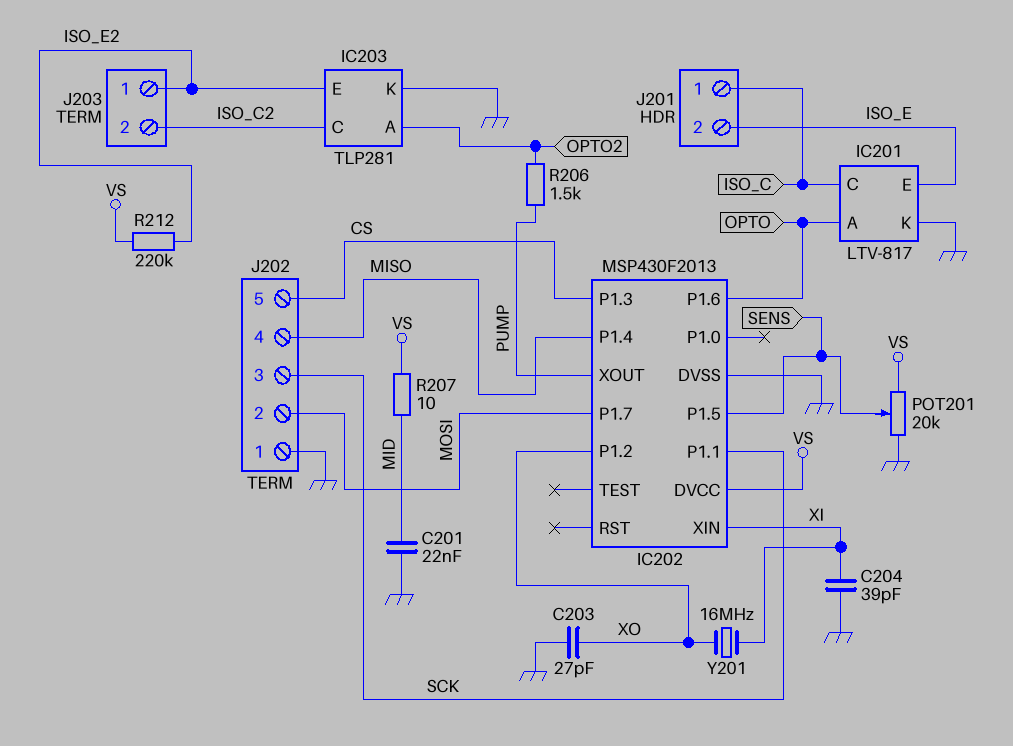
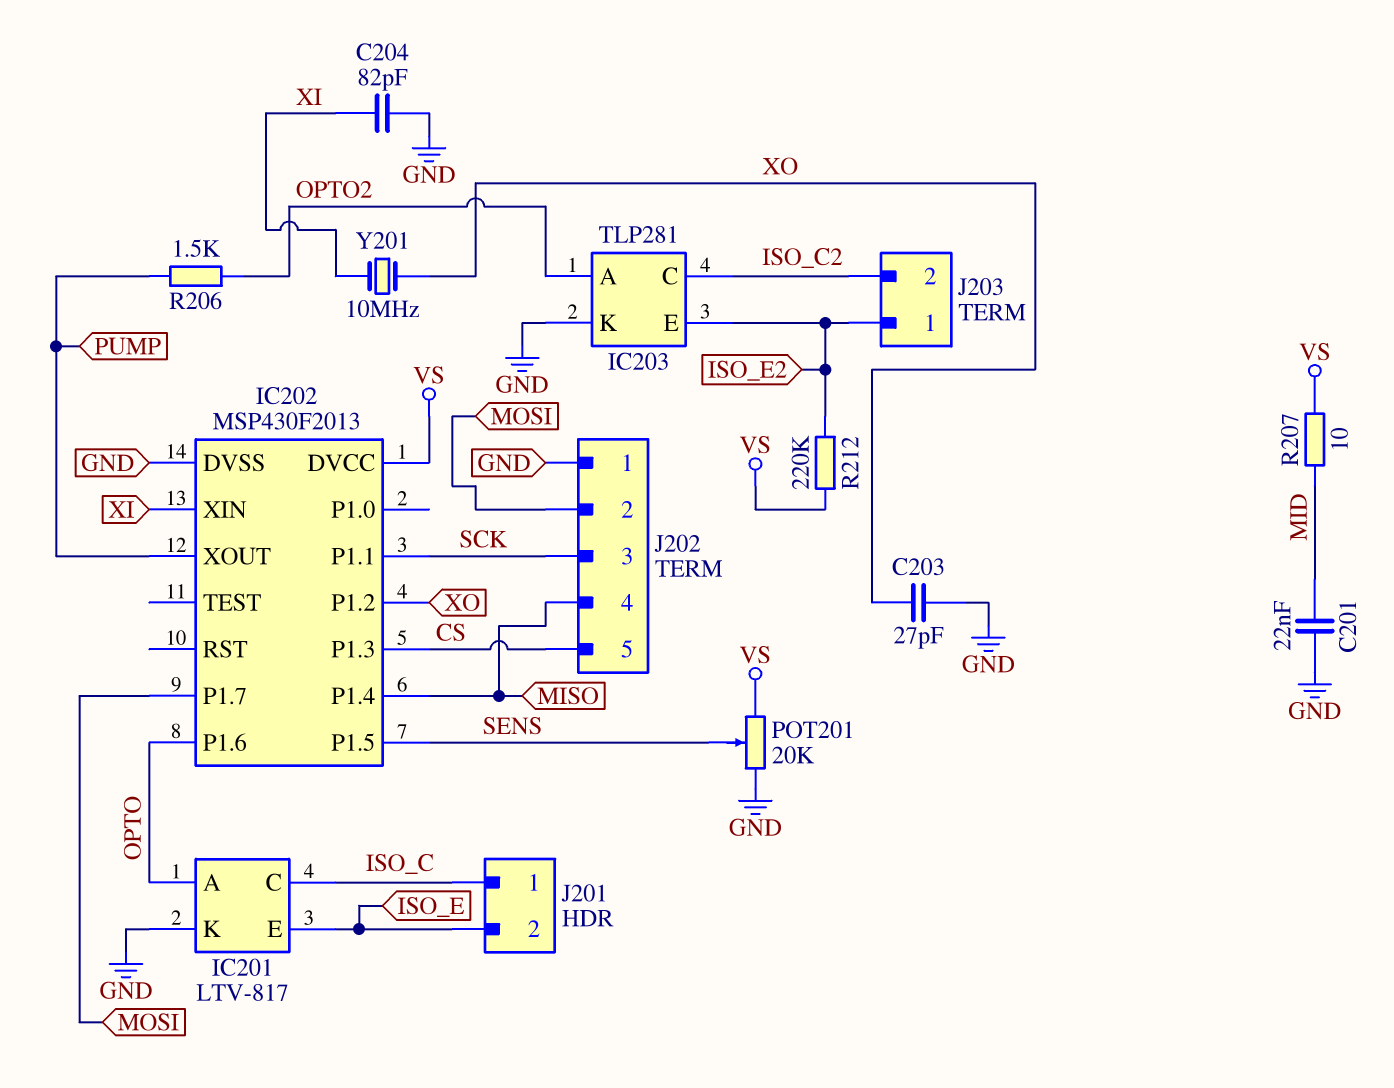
C204: 39pF (GND, XI) -> 82pF (GND, XI)
Y201: 16MHz (XI, XO) -> 10MHz (XI, XO)

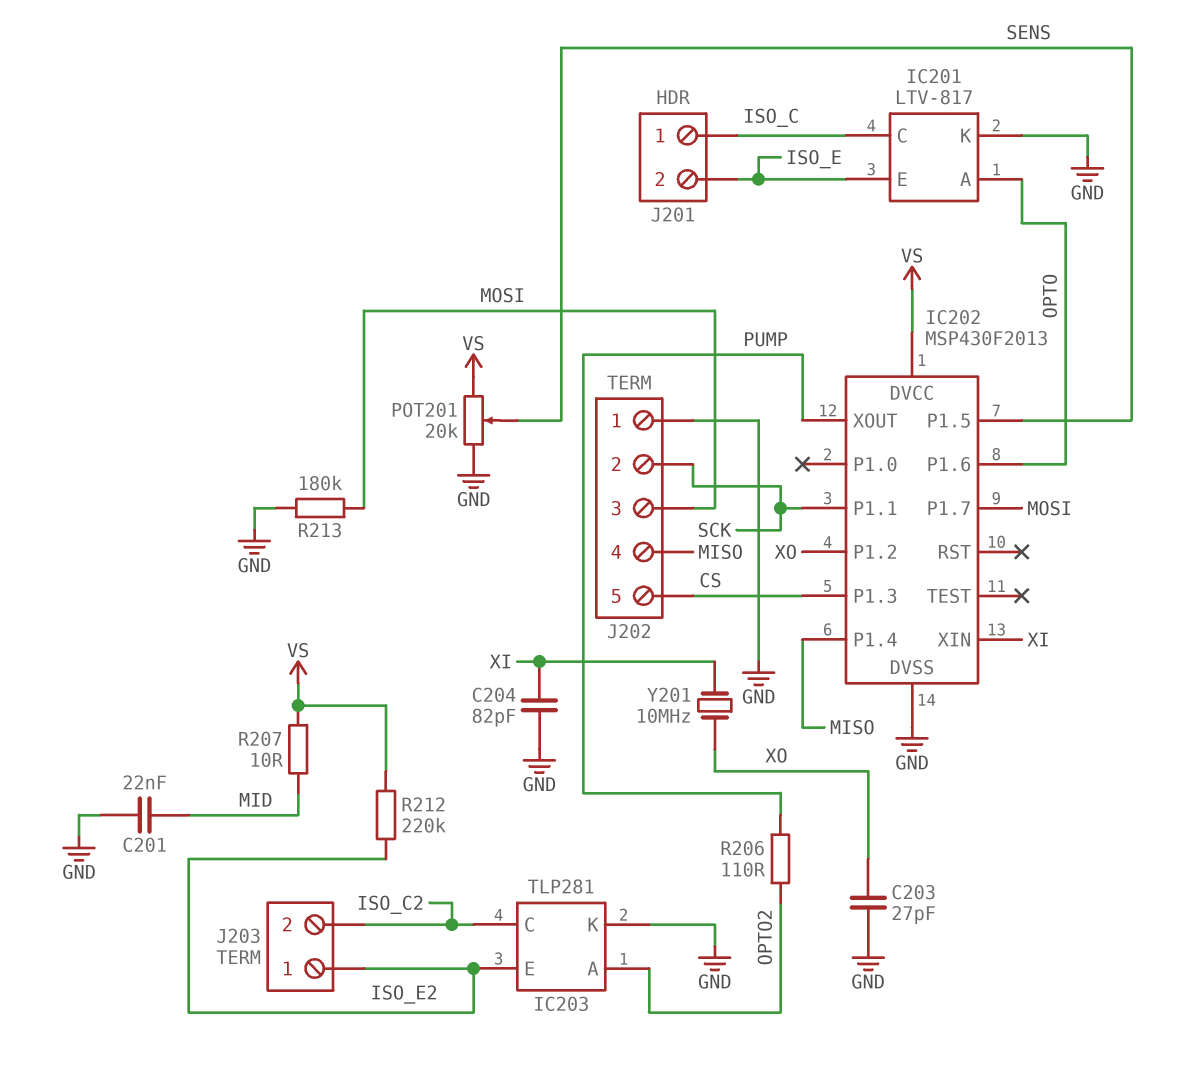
J202 pin 2: MOSI -> SCK
J202 pin 3: SCK -> MOSI
R206: 1.5k (OPTO2, PUMP) -> 110 (OPTO2, PUMP)
R213: none -> 180k (GND, MOSI)

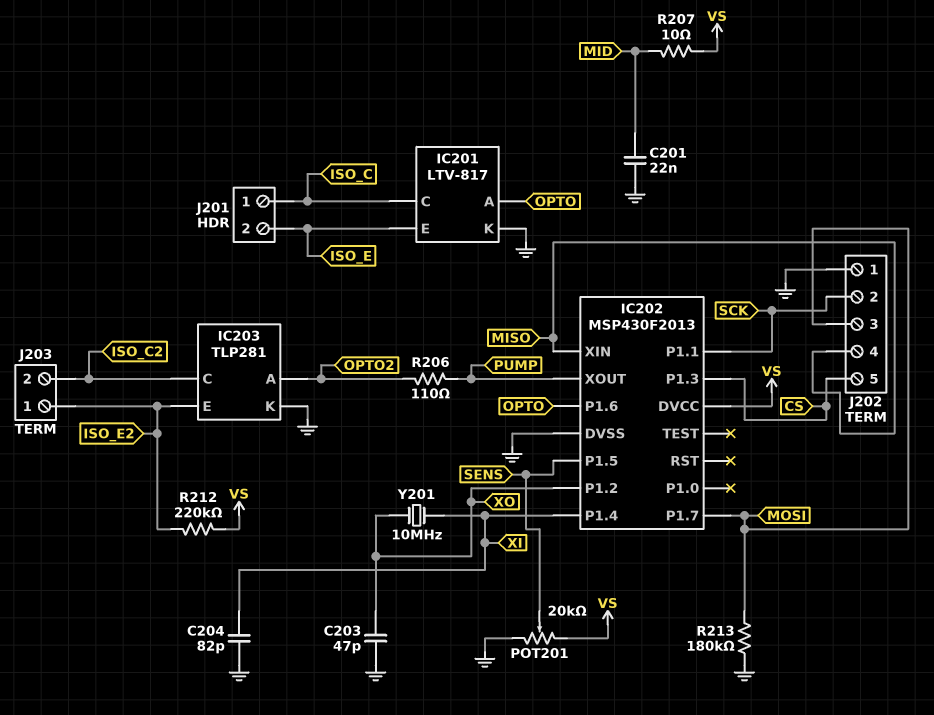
C203: 27pF (GND, XO) -> 47pF (GND, XO)
IC202 pin P1.4: MISO -> XI
IC202 pin XIN: XI -> MISO

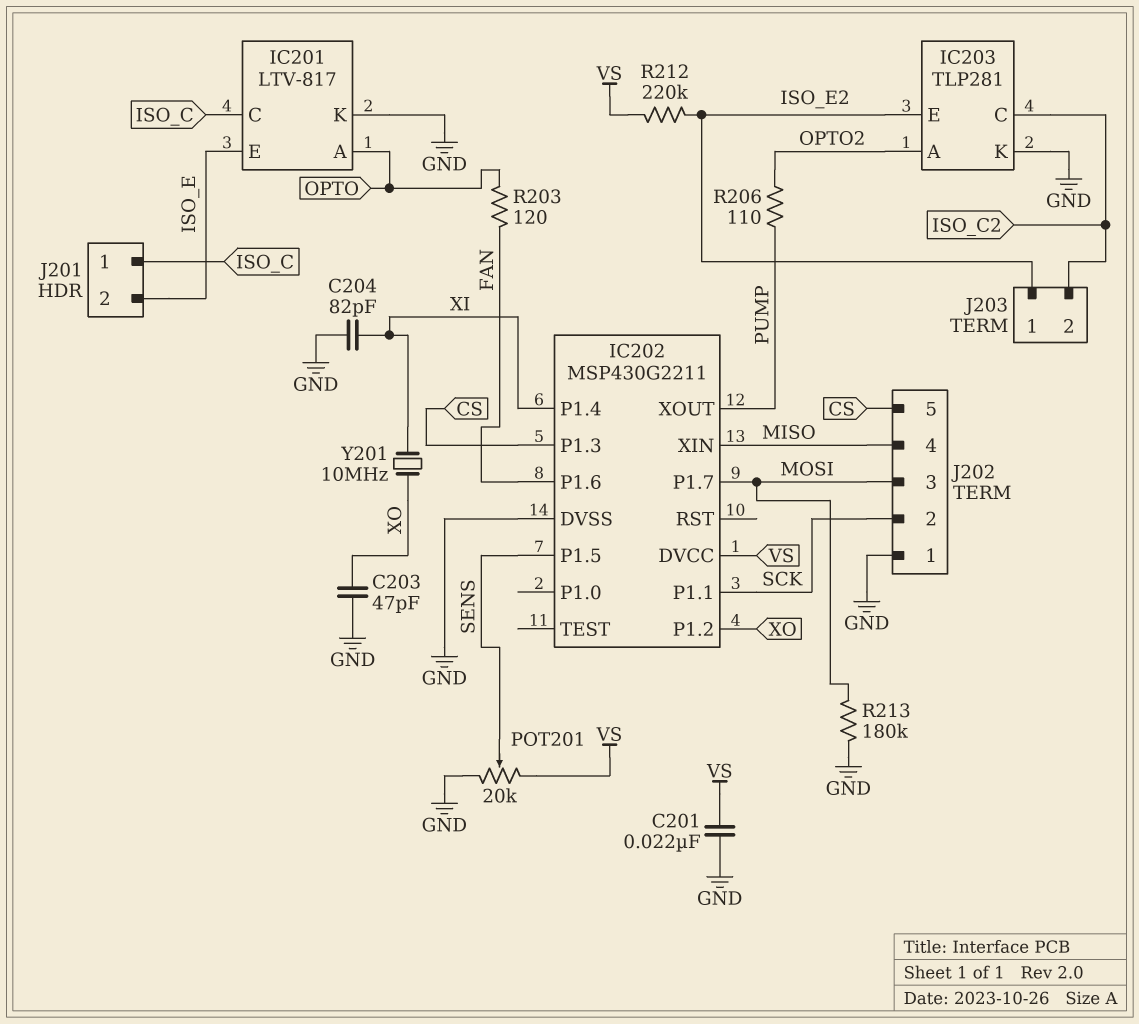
C201: 22nF (GND, MID) -> 22nF (GND, VS)
IC202: MSP430F2013 -> MSP430G2211
IC202 pin P1.6: OPTO -> FAN
R203: none -> 120 (FAN, OPTO)
R207: 10 (MID, VS) -> none

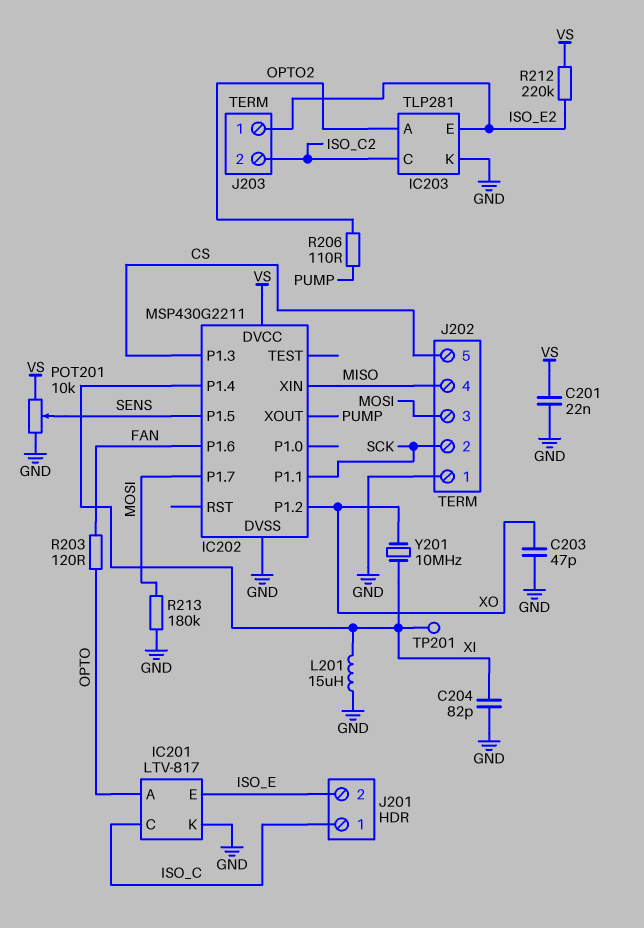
L201: none -> 15uH (GND, XI)
POT201: 20k (GND, VS, wiper SENS) -> 10k (GND, VS, wiper SENS)
TP201: none -> test point (XI)

